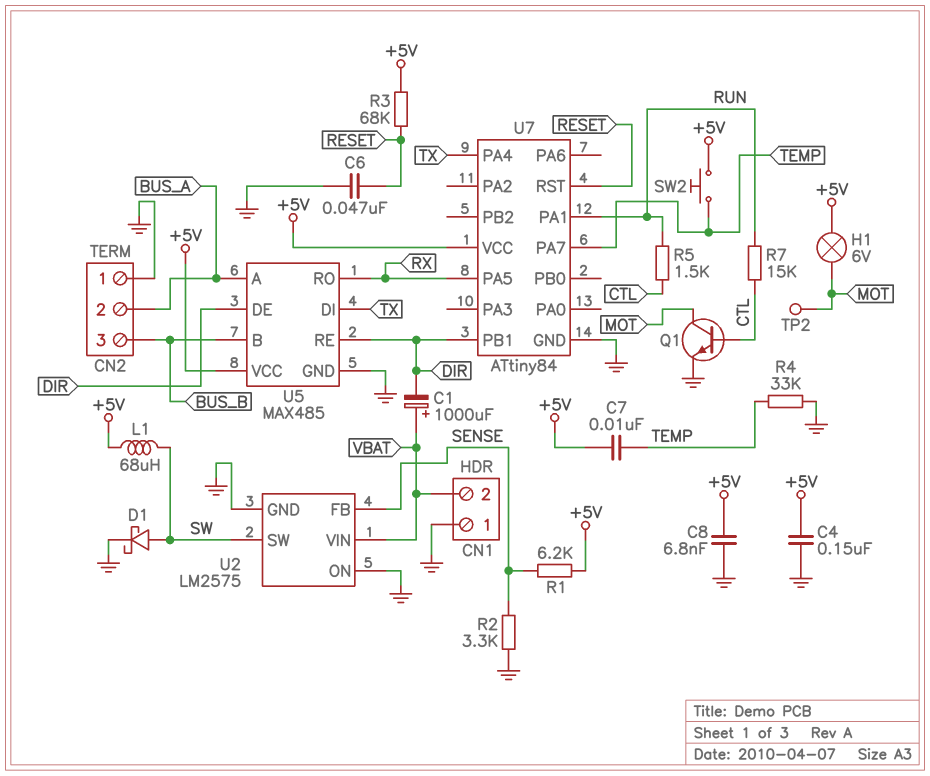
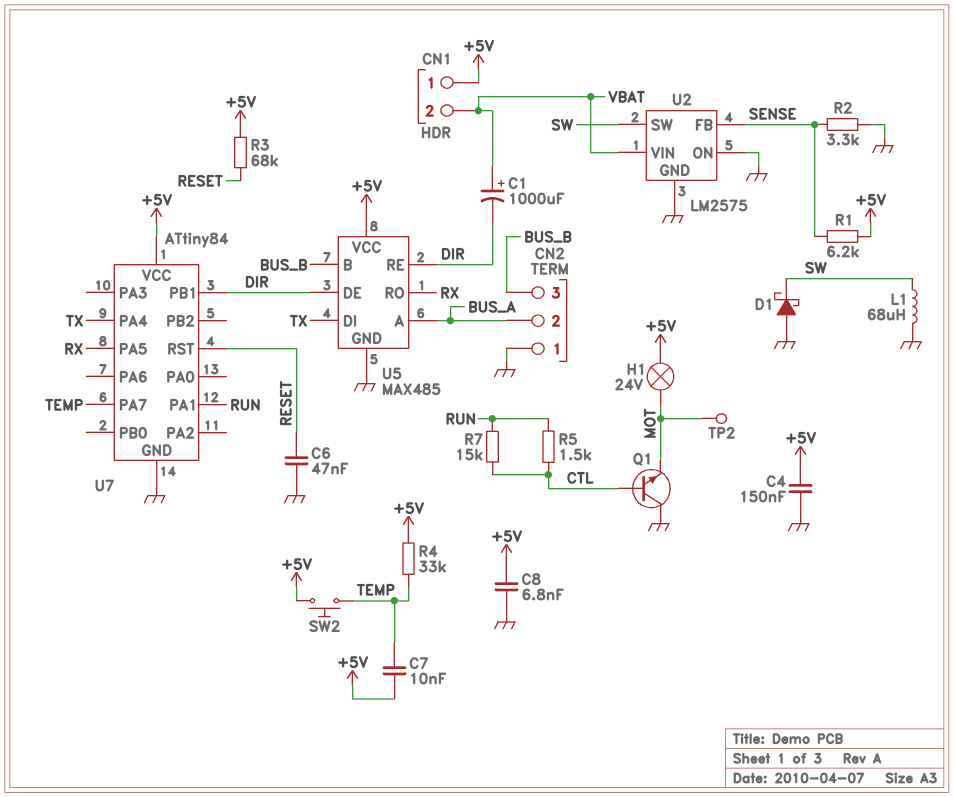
CN1 pin 1: GND -> +5V
D1: schottky (A SW, K GND) -> schottky (A GND, K SW)
H1: lamp 6V (+5V, MOT) -> lamp 24V (+5V, MOT)
L1: 68uH (+5V, SW) -> 68uH (GND, SW)
Q1: NPN (B CTL, C MOT, E GND) -> NPN (B CTL, C GND, E MOT)
R4: 33k (GND, TEMP) -> 33k (+5V, TEMP)

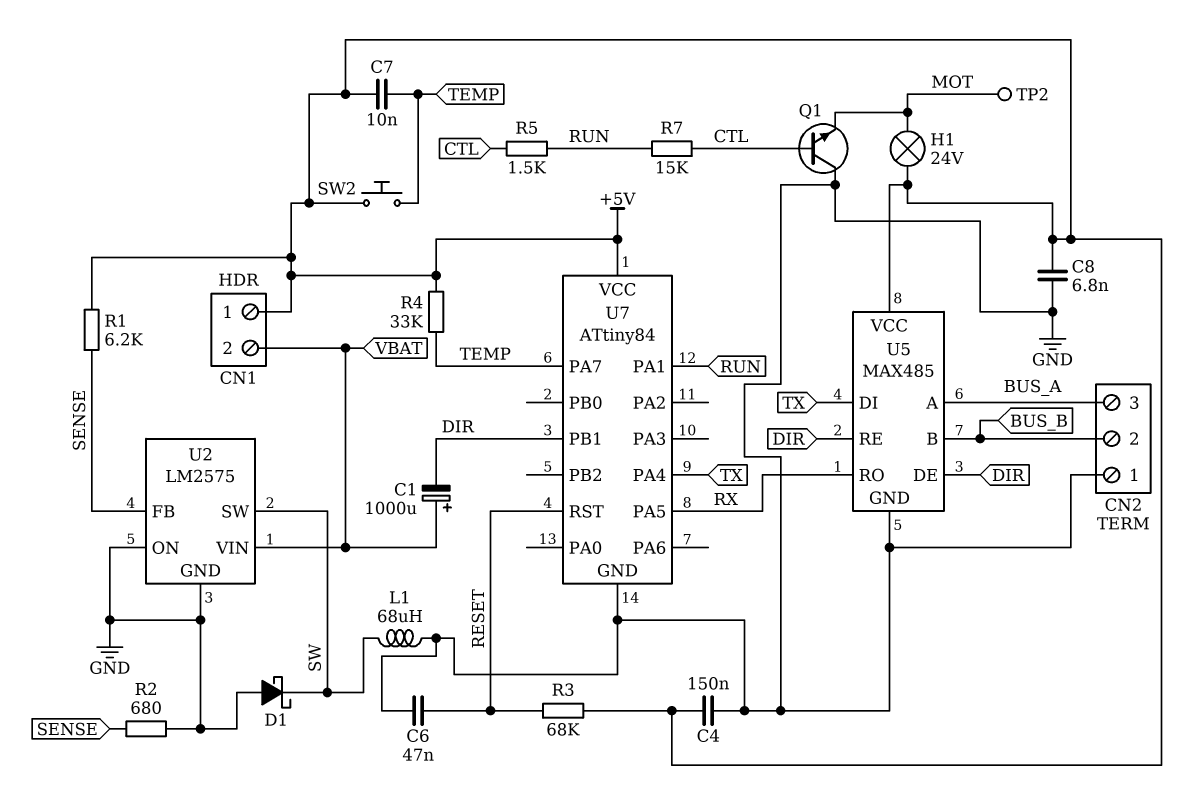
CN2 pin 2: BUS_A -> BUS_B
CN2 pin 3: BUS_B -> BUS_A
R2: 3.3k (GND, SENSE) -> 680 (GND, SENSE)

